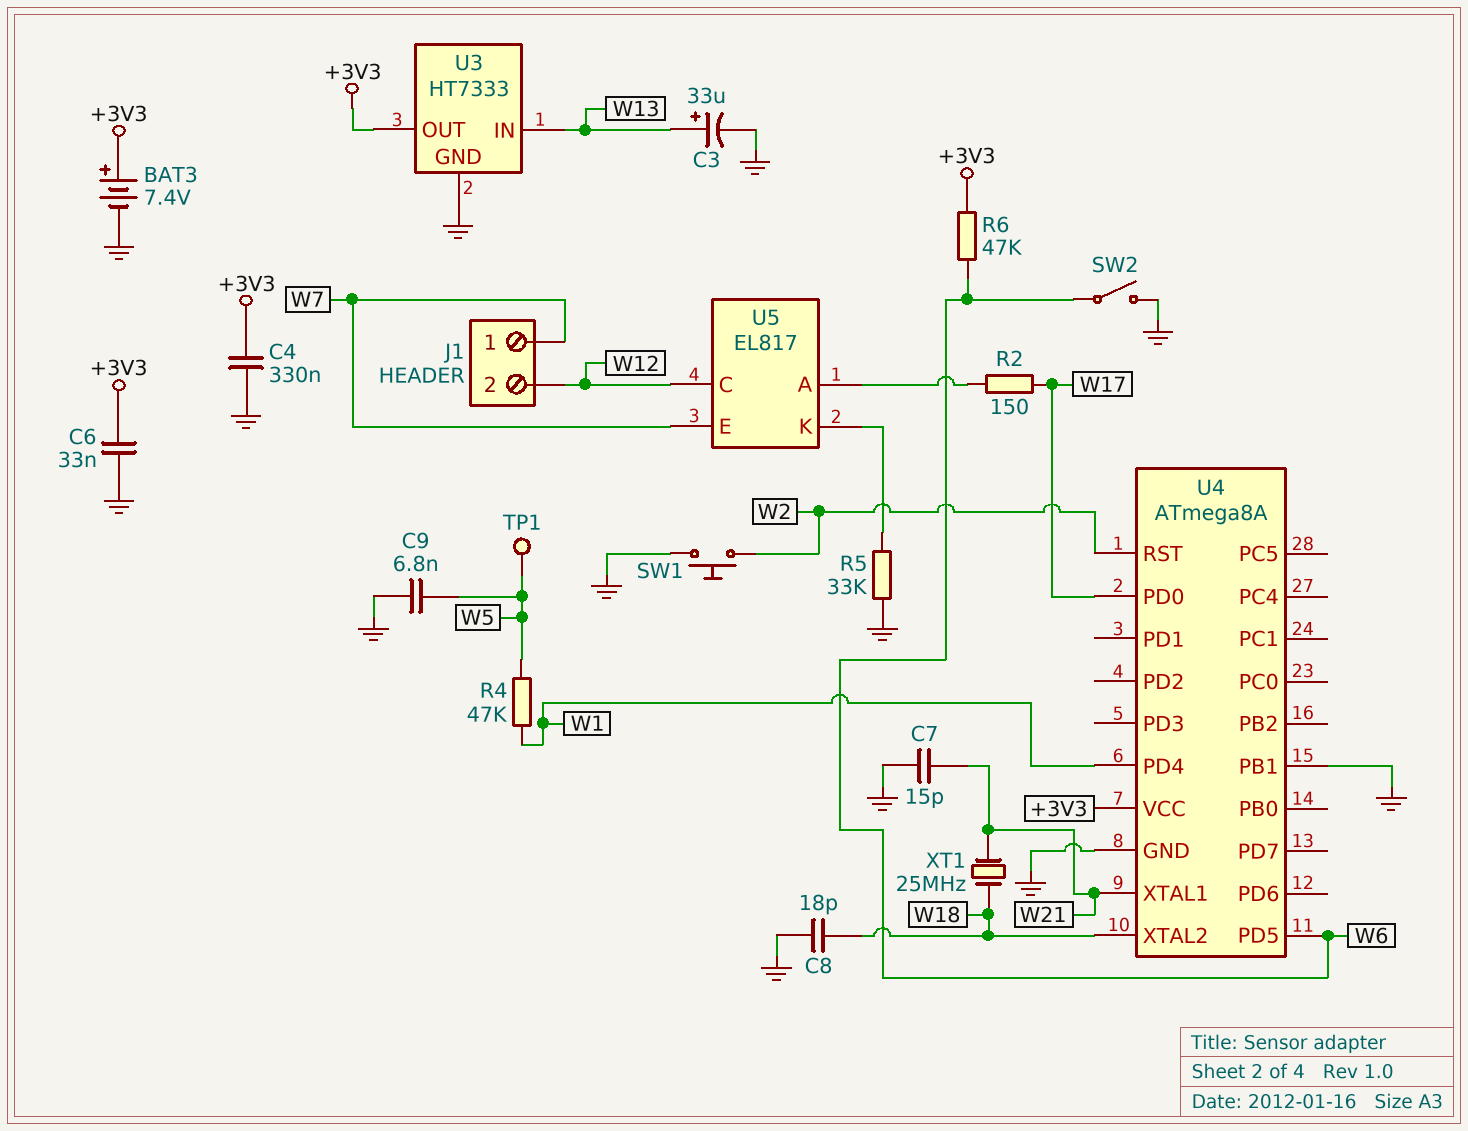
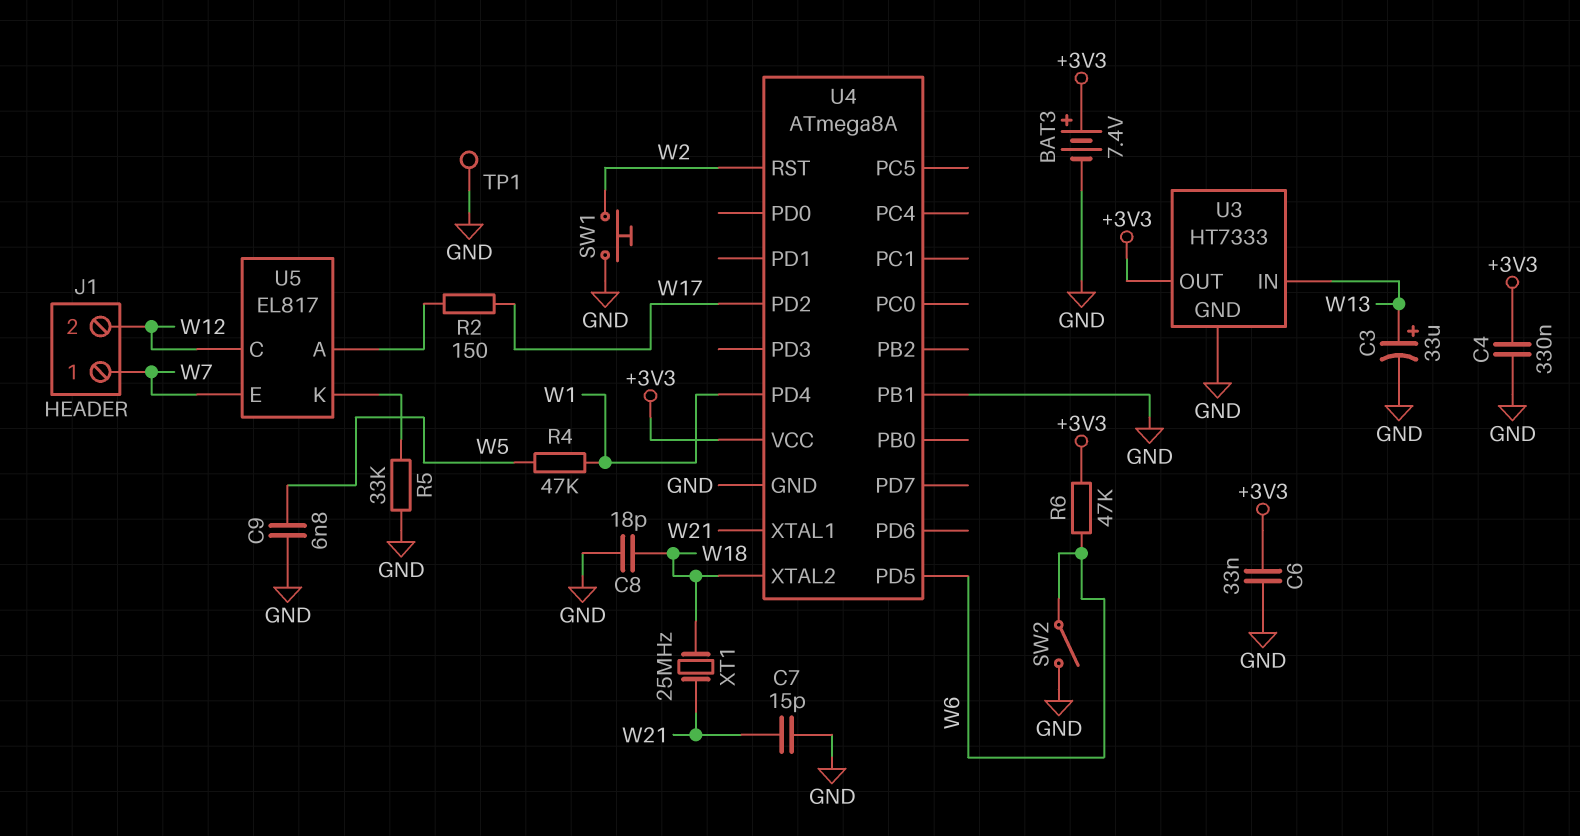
TP1: test point (W5) -> test point (GND)
U4 pin PD0: W17 -> none
U4 pin PD2: none -> W17

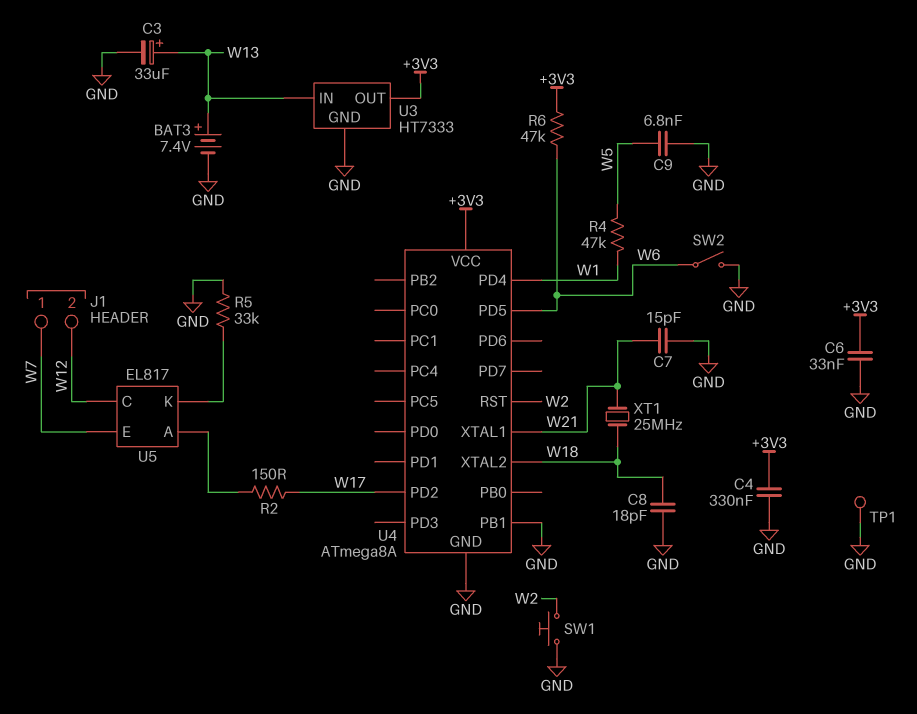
BAT3: 7.4V (plus +3V3, minus GND) -> 7.4V (plus W13, minus GND)

